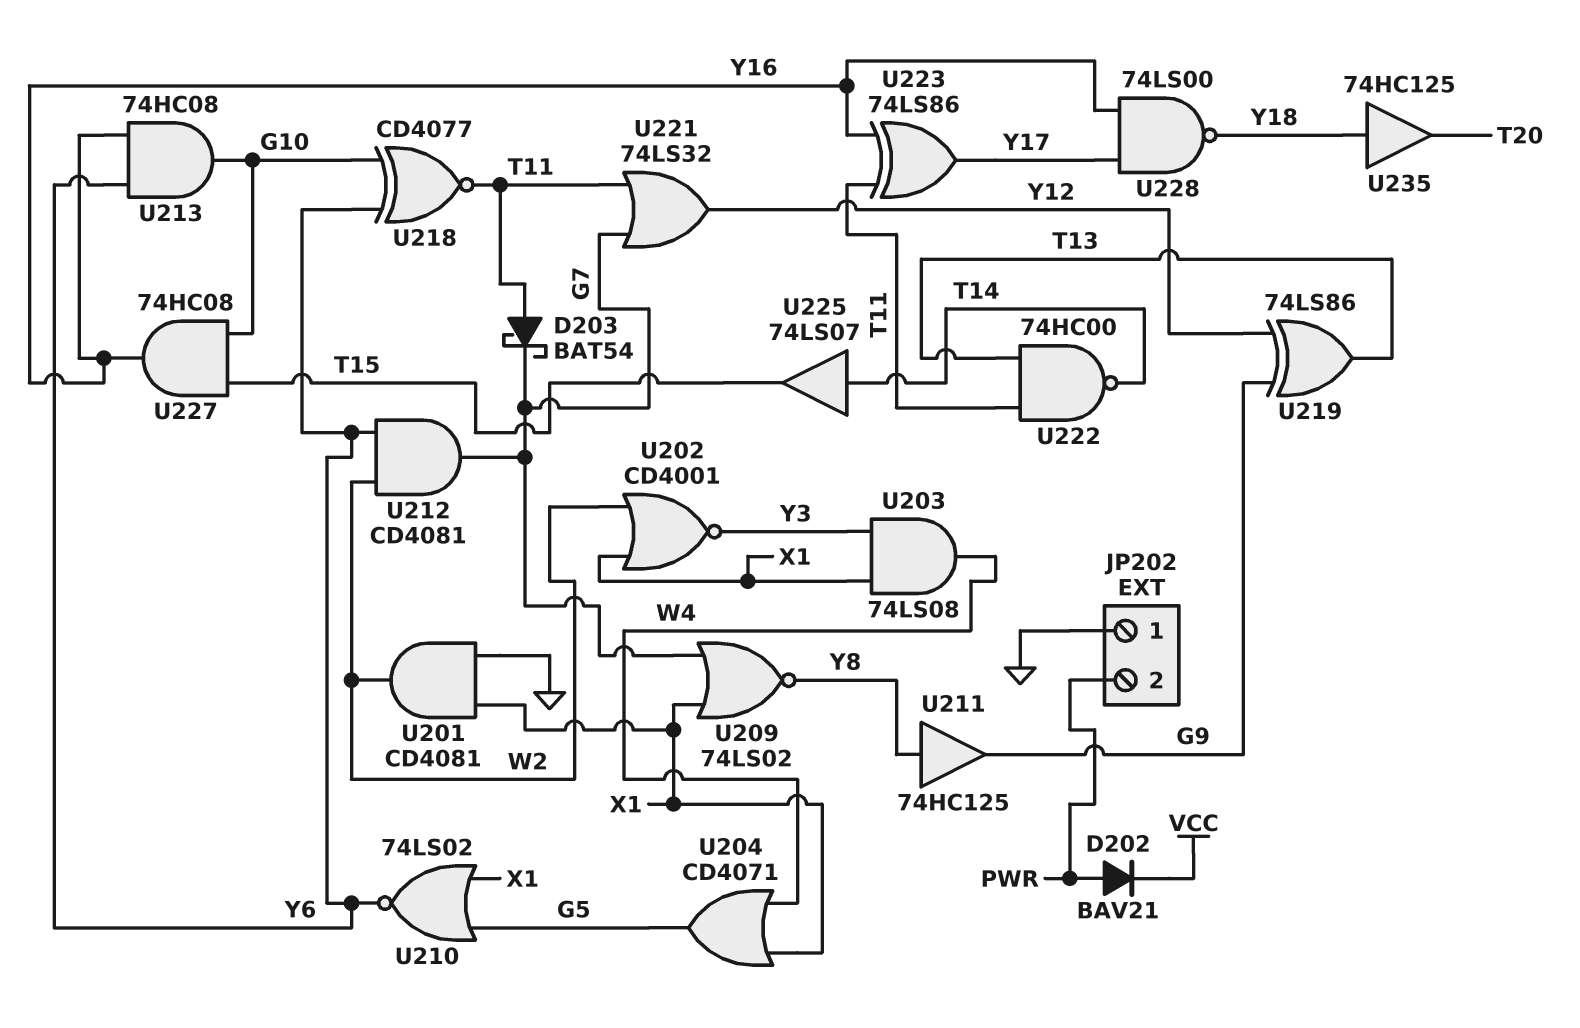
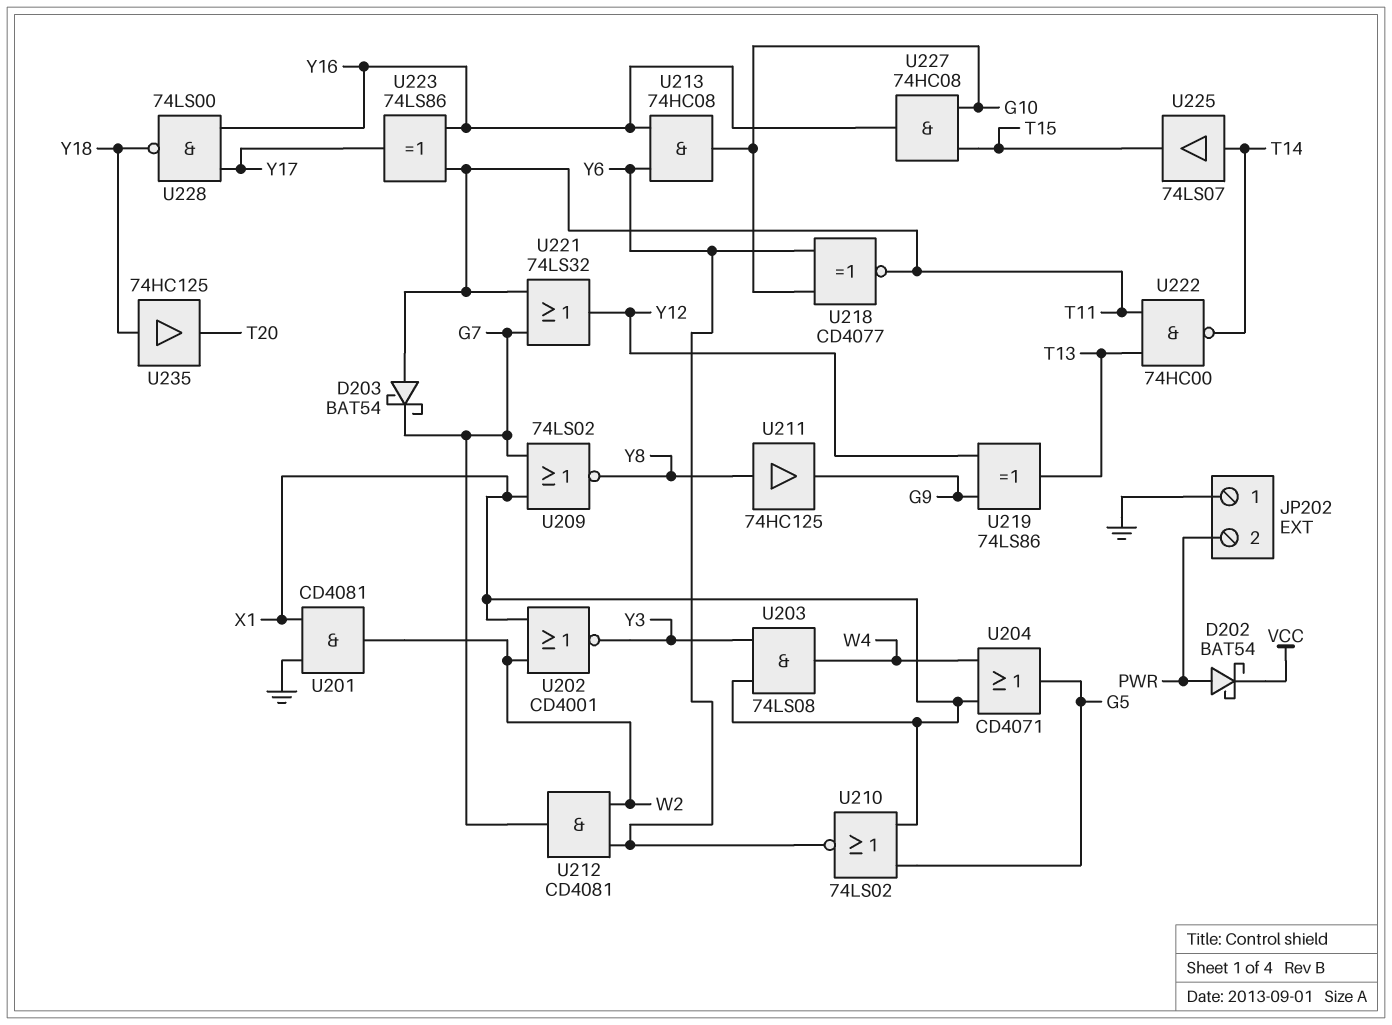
D202: diode BAV21 (A PWR, K VCC) -> schottky BAT54 (A PWR, K VCC)

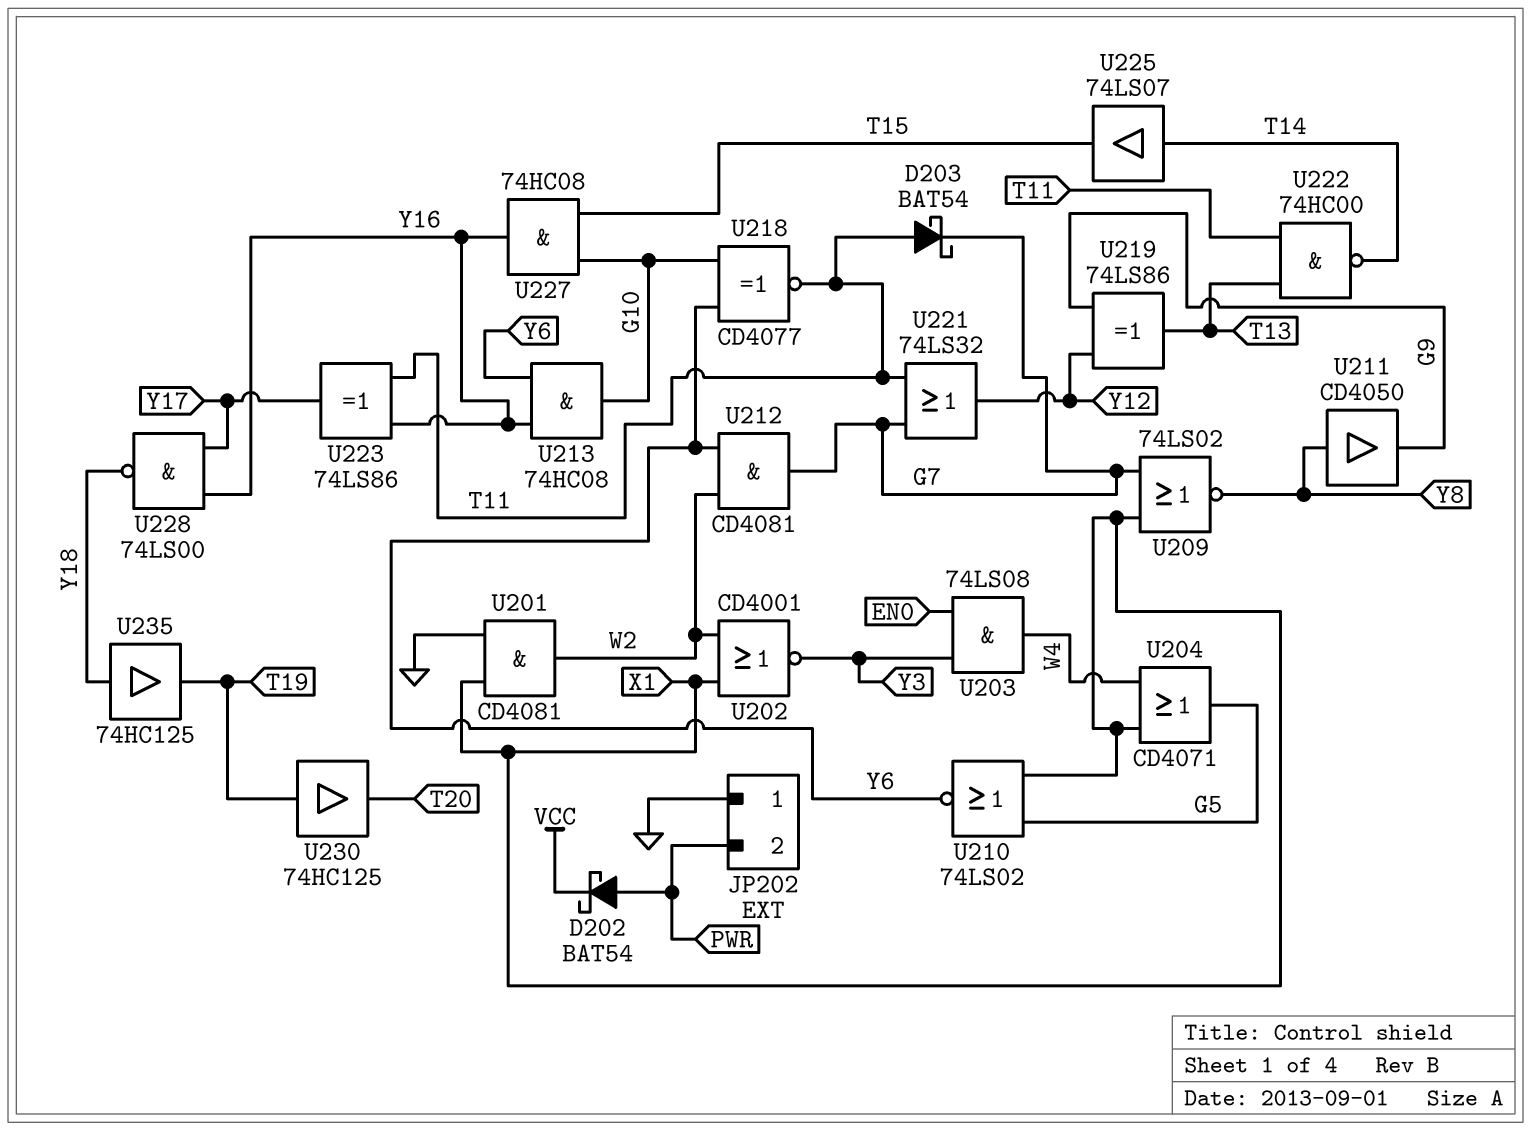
U203: AND 74LS08 (in X1, in Y3, out W4) -> AND 74LS08 (in EN0, in Y3, out W4)
U211: buffer 74HC125 (in Y8, out G9) -> buffer CD4050 (in Y8, out G9)
U230: none -> buffer 74HC125 (in T19, out T20)
U235: buffer 74HC125 (in Y18, out T20) -> buffer 74HC125 (in Y18, out T19)

